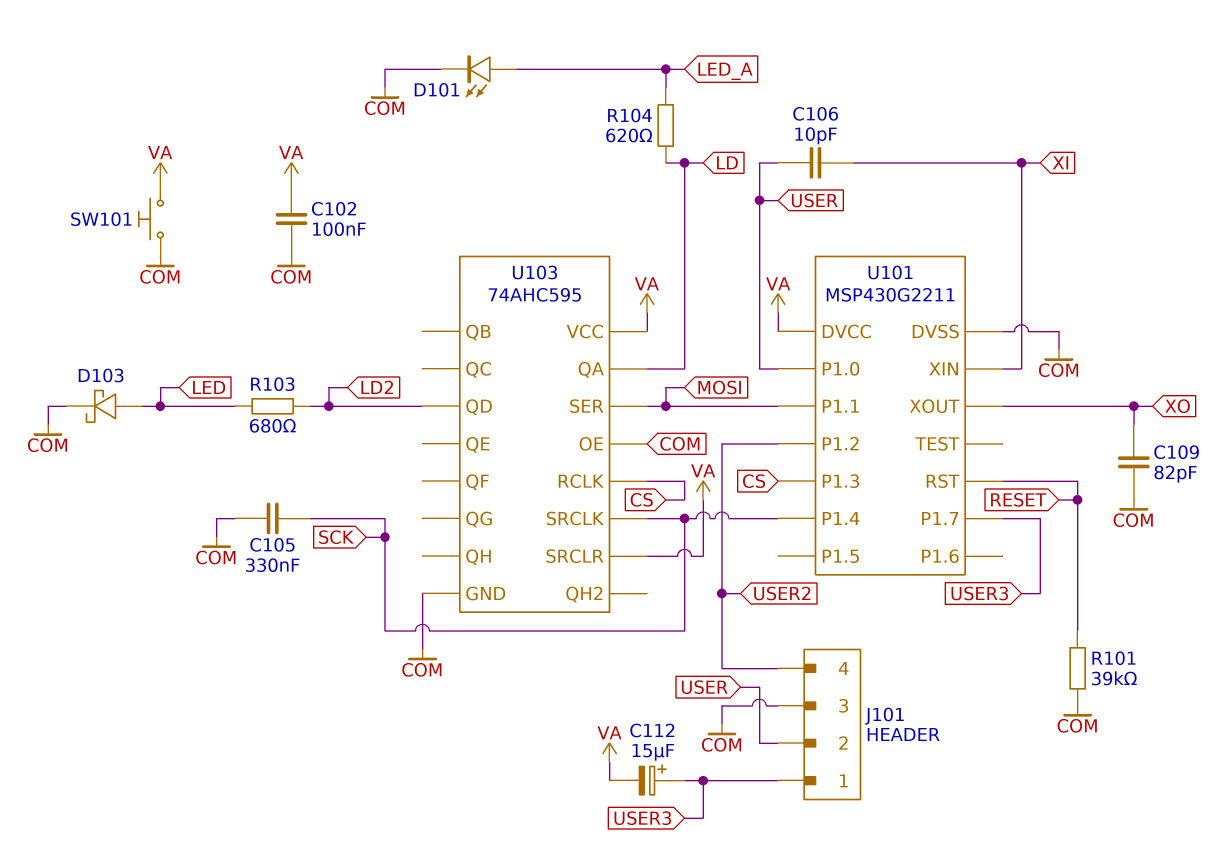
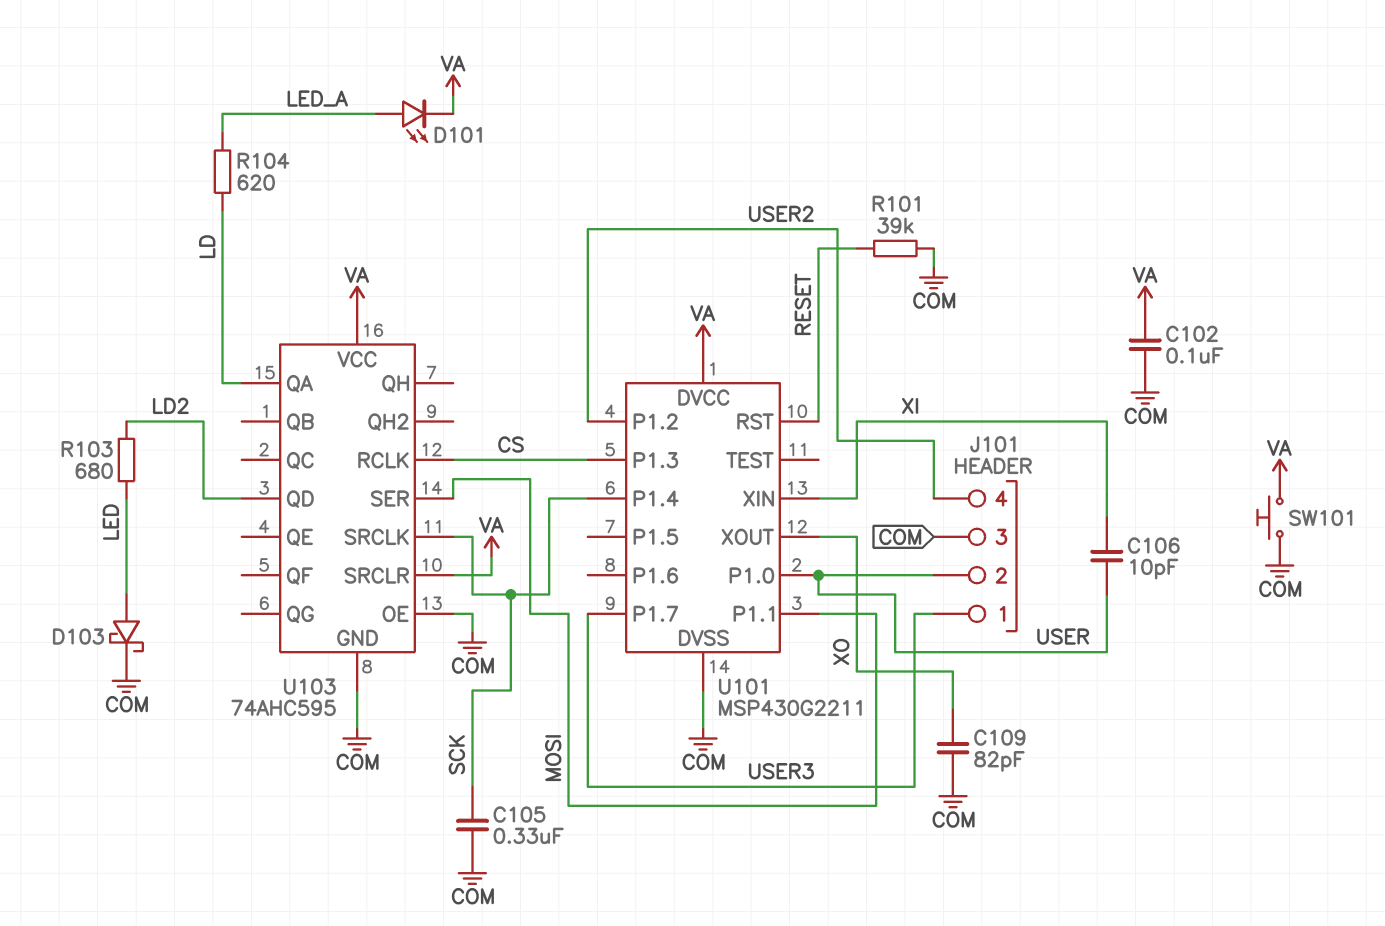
C112: 15uF (plus USER3, minus VA) -> none
D101: LED (A LED_A, K COM) -> LED (A LED_A, K VA)

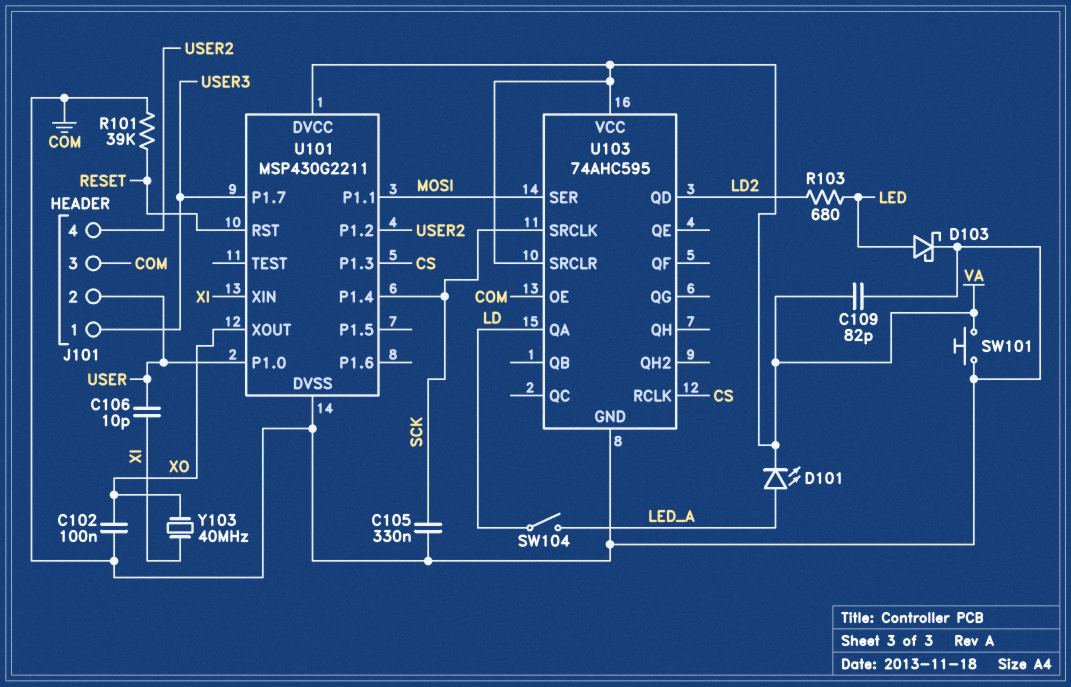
C102: 100nF (COM, VA) -> 100nF (COM, XO)
C109: 82pF (COM, XO) -> 82pF (COM, VA)
R104: 620 (LD, LED_A) -> none
SW104: none -> switch (LD, LED_A)
Y103: none -> 40MHz (XI, XO)

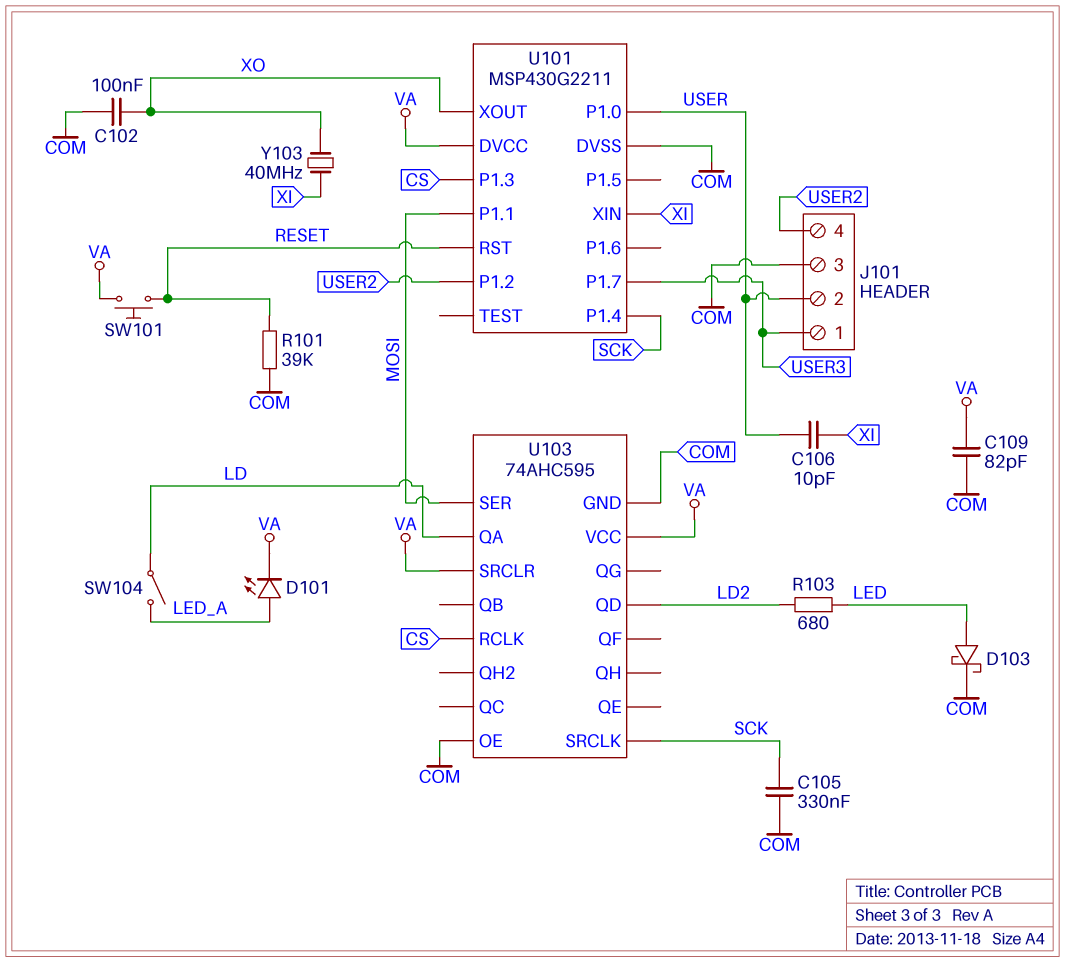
SW101: button (COM, VA) -> button (RESET, VA)

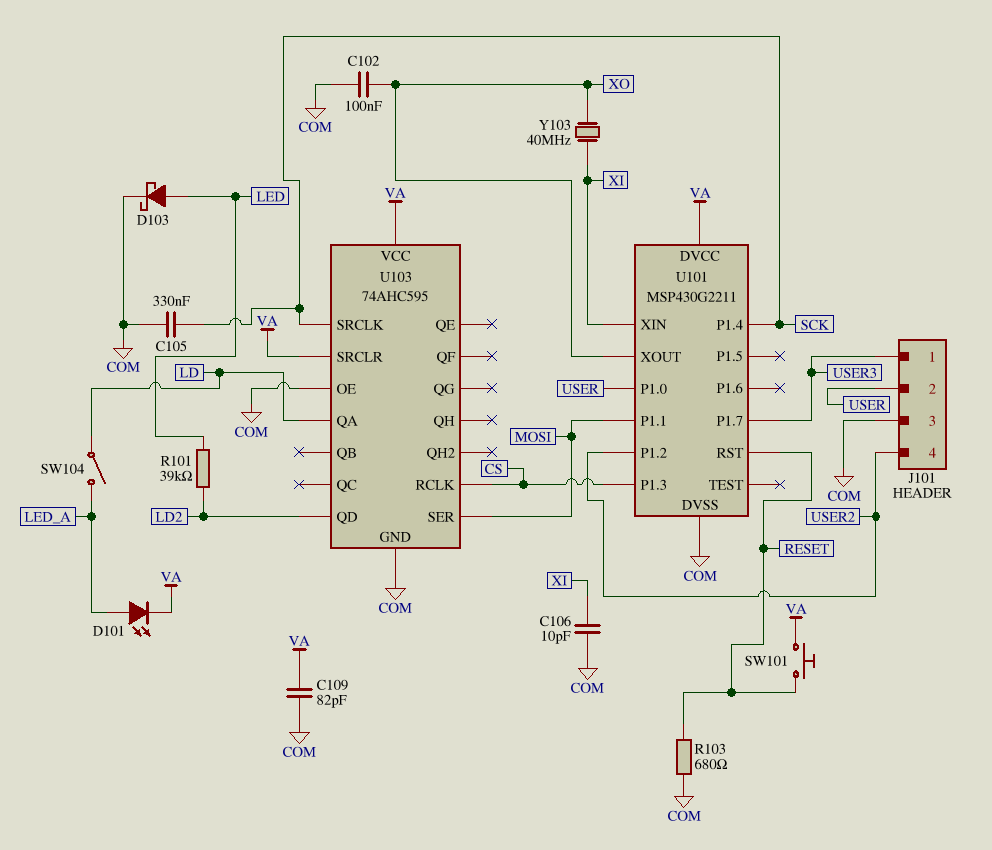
C106: 10pF (USER, XI) -> 10pF (COM, XI)
R101: 39k (COM, RESET) -> 39k (LD2, LED)
R103: 680 (LD2, LED) -> 680 (COM, RESET)

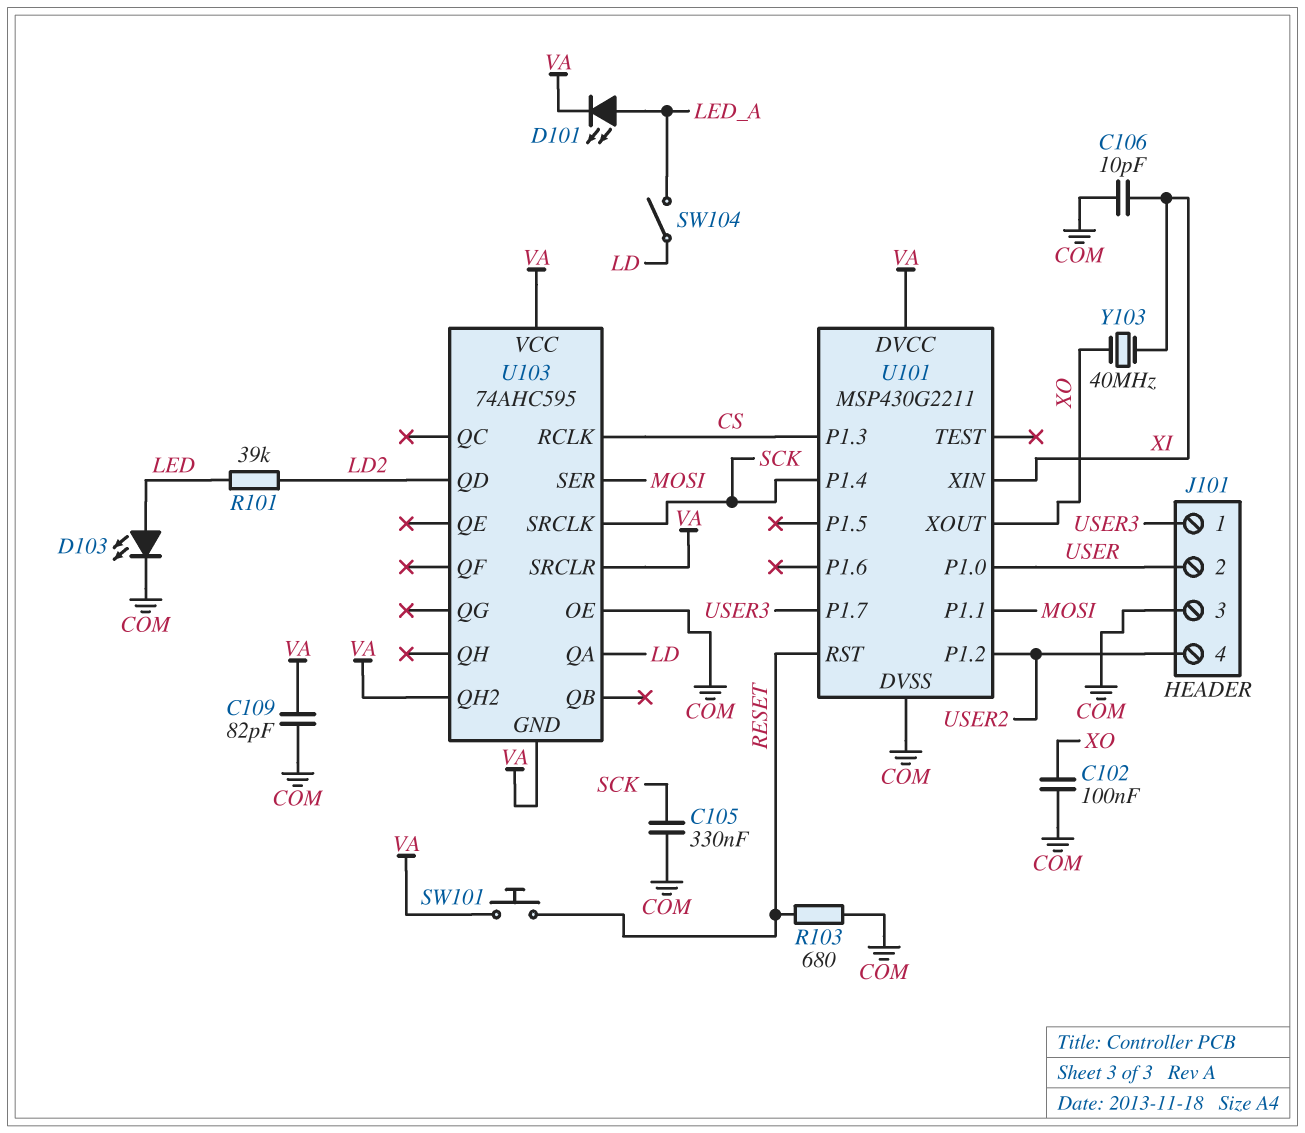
D103: schottky (A LED, K COM) -> LED (A LED, K COM)
U103 pin GND: COM -> VA
U103 pin QH2: none -> VA

